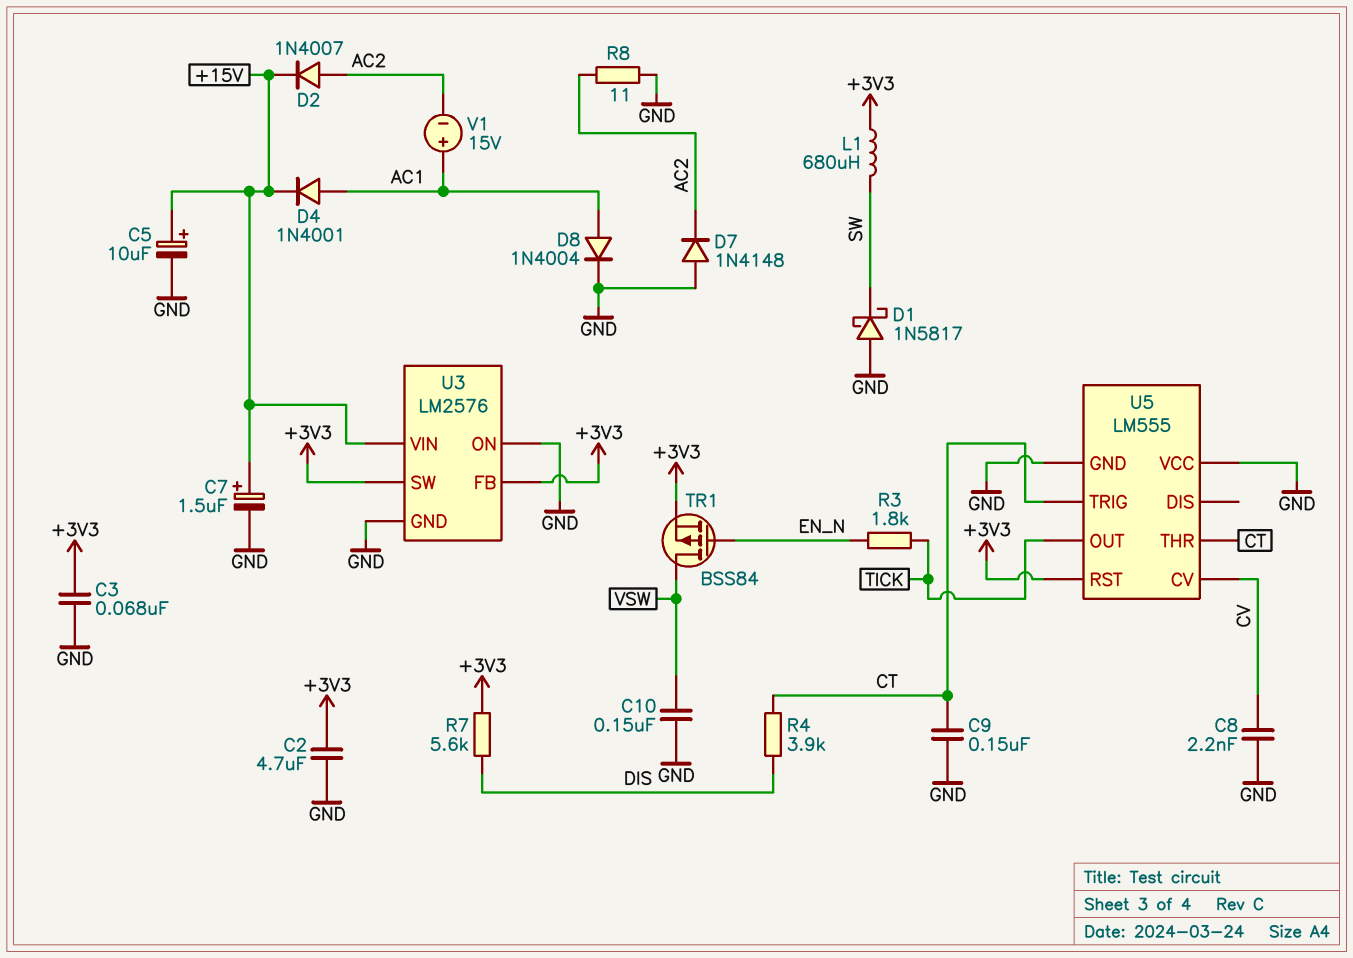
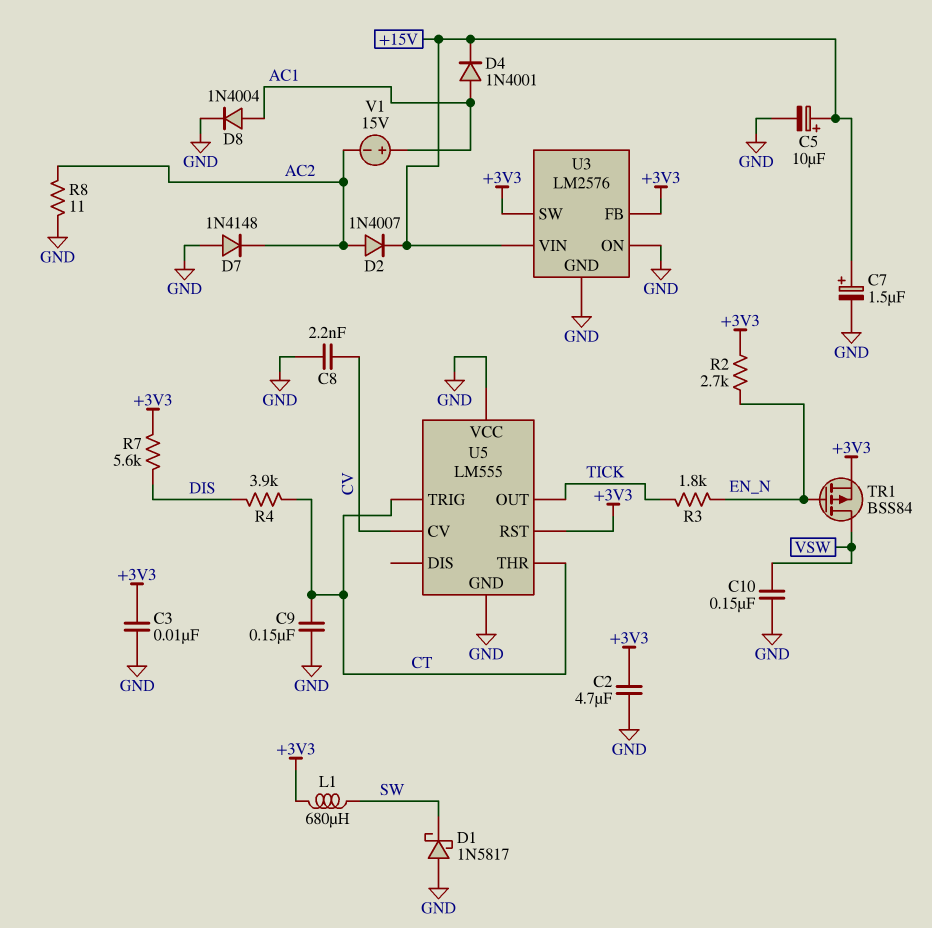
C3: 68nF (+3V3, GND) -> 10nF (+3V3, GND)
R2: none -> 2.7k (+3V3, EN_N)

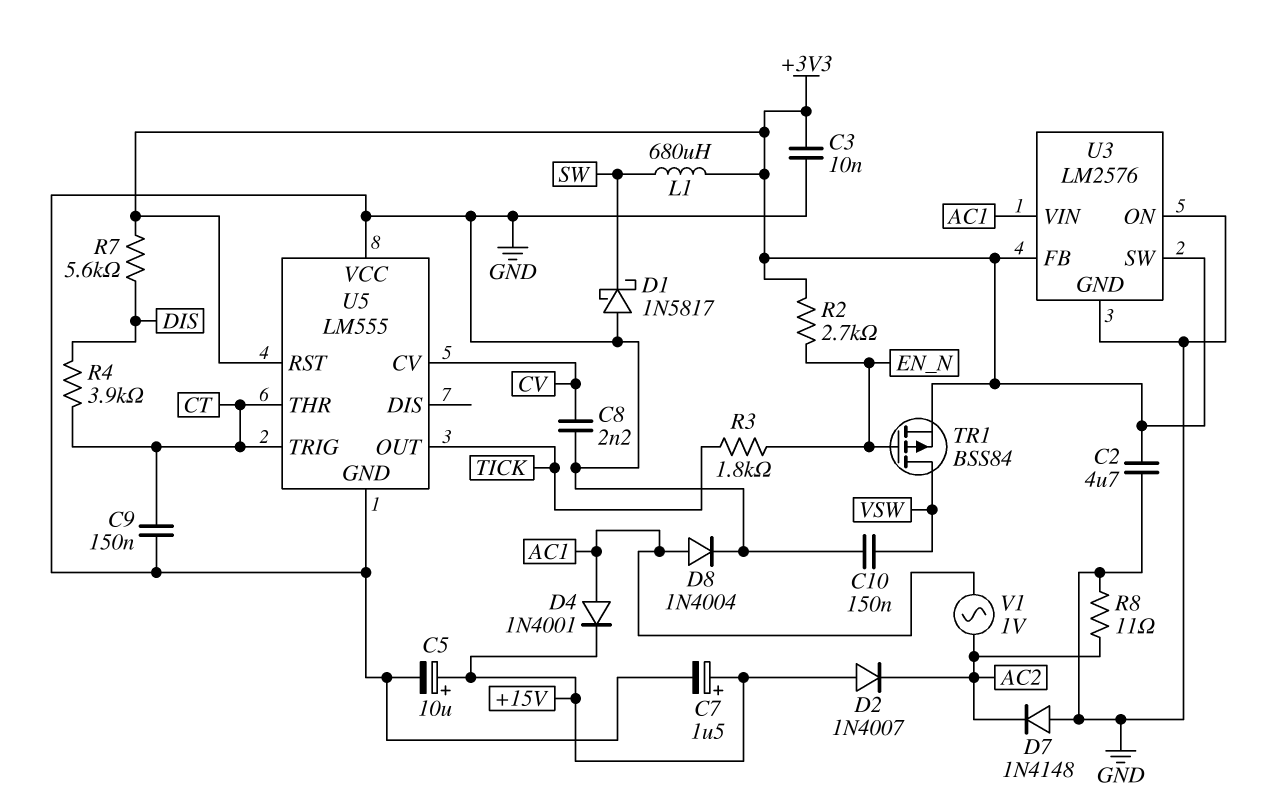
D2: diode 1N4007 (A AC2, K +15V) -> diode 1N4007 (A +15V, K AC2)
U3 pin VIN: +15V -> AC1
V1: 15V (plus AC1, minus AC2) -> AC 1V (AC1, AC2)

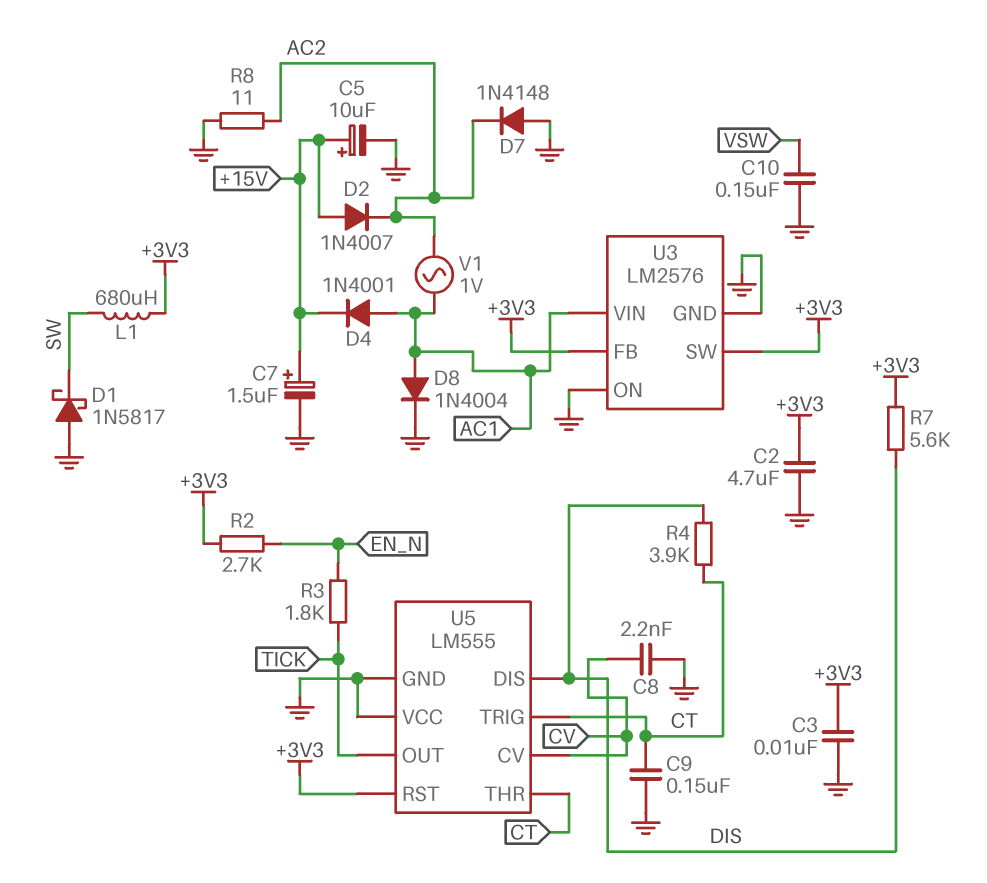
TR1: PMOS BSS84 (G EN_N, D VSW, S +3V3) -> none
U5 pin DIS: none -> DIS

